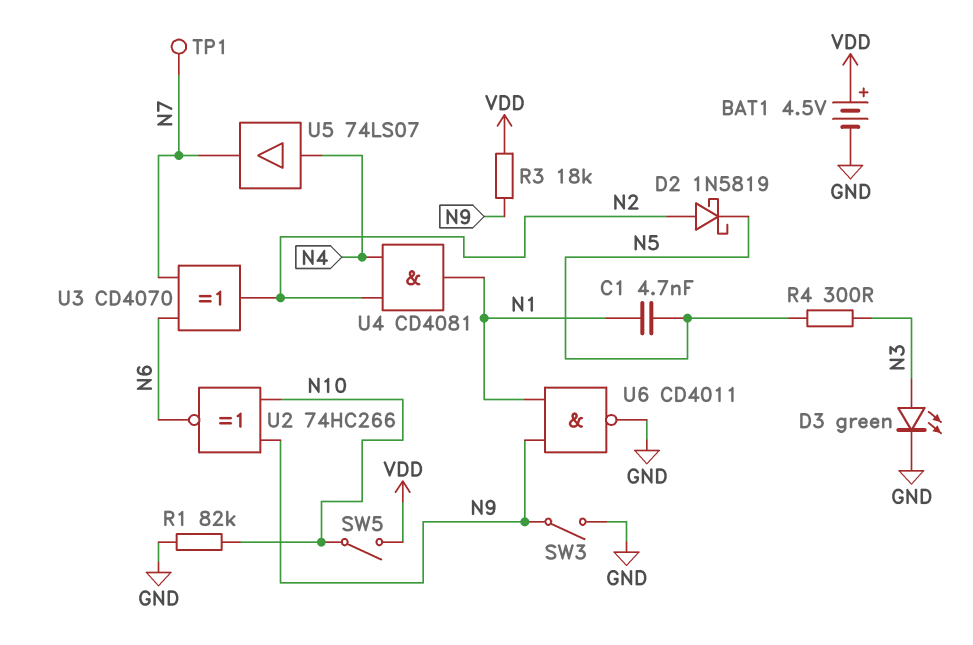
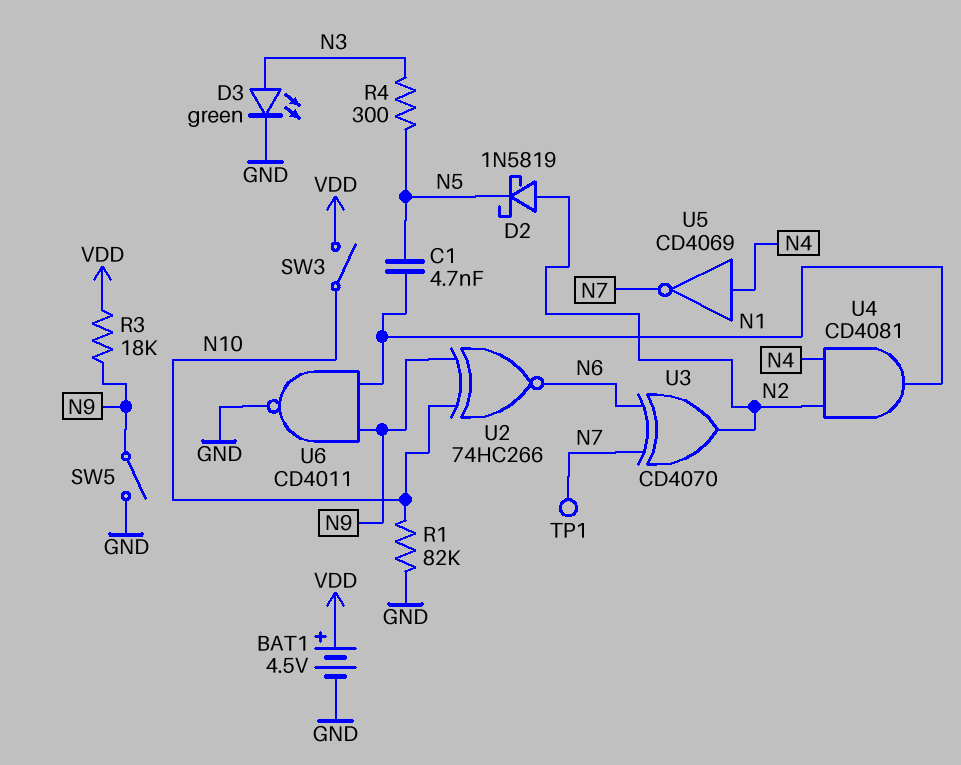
SW3: switch (GND, N9) -> switch (N10, VDD)
SW5: switch (N10, VDD) -> switch (GND, N9)
U5: buffer 74LS07 (in N4, out N7) -> NOT CD4069 (in N4, out N7)

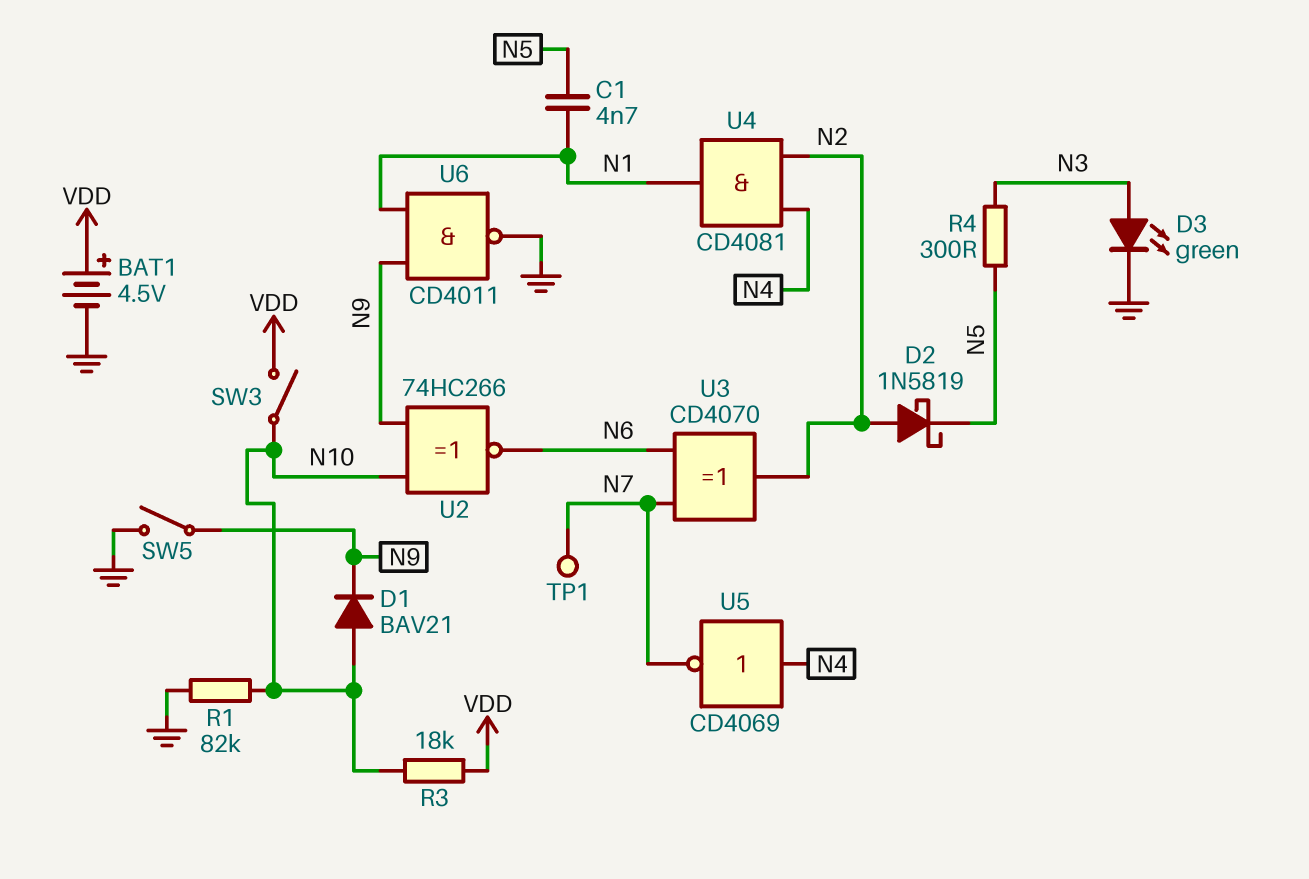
D1: none -> diode BAV21 (A N10, K N9)
R3: 18k (N9, VDD) -> 18k (N10, VDD)

